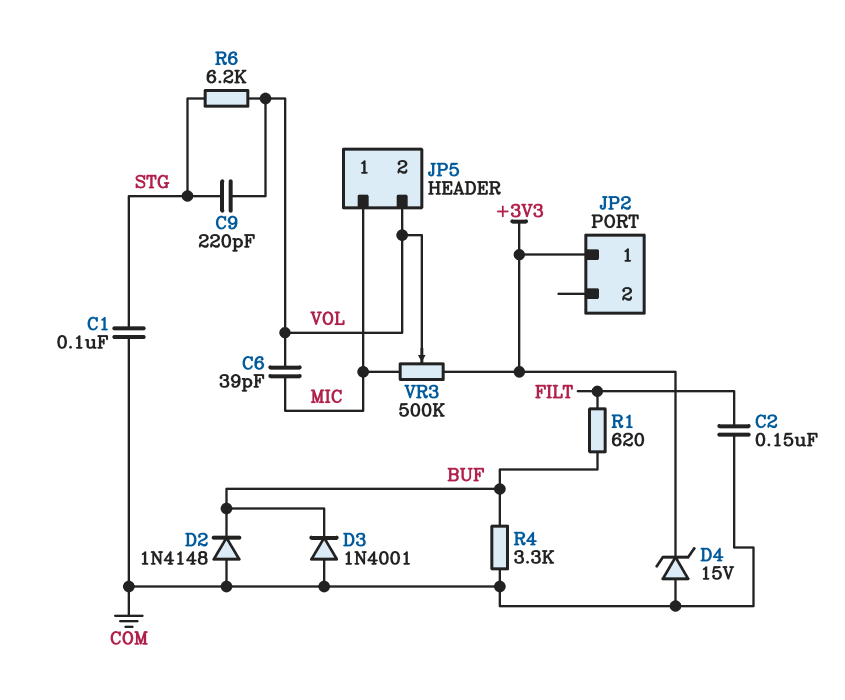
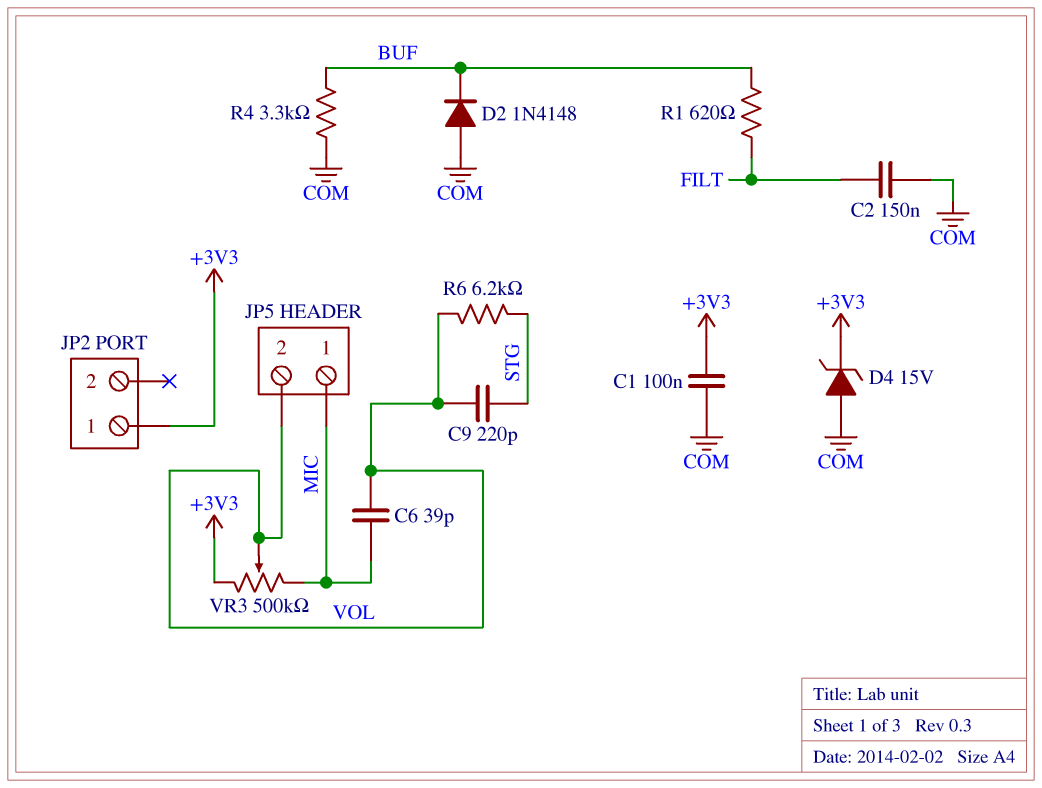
C1: 100nF (COM, STG) -> 100nF (+3V3, COM)
D3: diode 1N4001 (A COM, K BUF) -> none

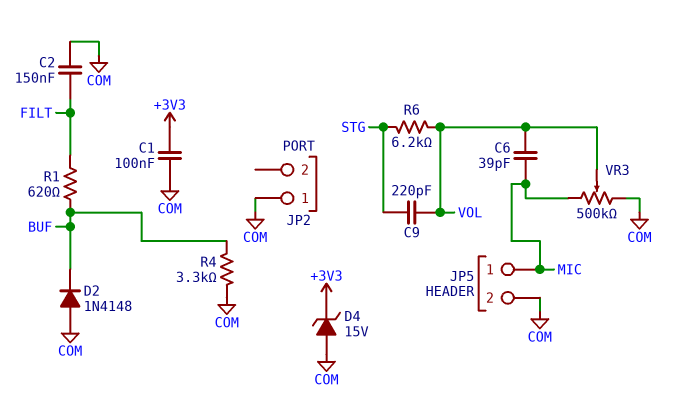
JP2 pin 1: +3V3 -> COM
JP5 pin 2: VOL -> COM
VR3: 500k (+3V3, MIC, wiper VOL) -> 500k (COM, MIC, wiper VOL)

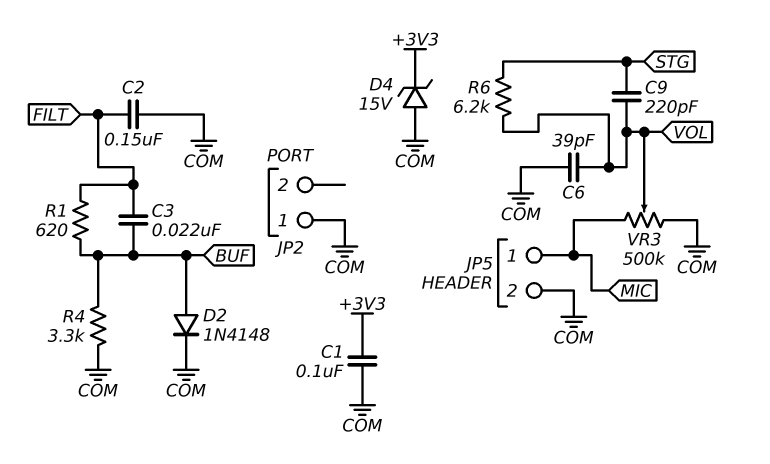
C3: none -> 22nF (BUF, FILT)
C6: 39pF (MIC, VOL) -> 39pF (COM, VOL)
D2: diode 1N4148 (A COM, K BUF) -> diode 1N4148 (A BUF, K COM)

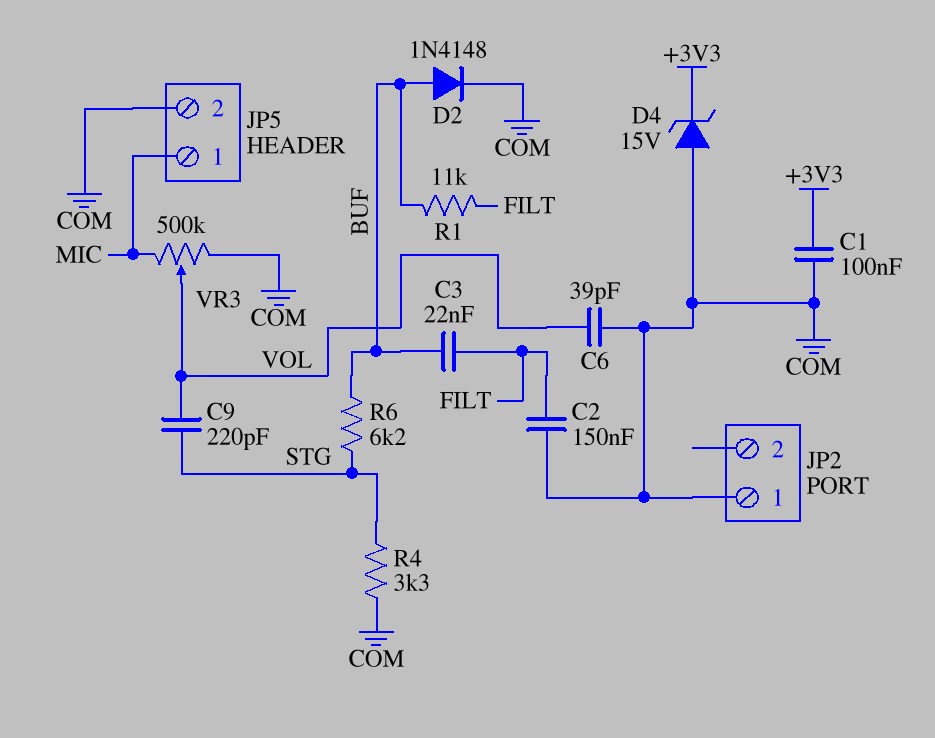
R1: 620 (BUF, FILT) -> 11k (BUF, FILT)
R4: 3.3k (BUF, COM) -> 3.3k (COM, STG)
R6: 6.2k (STG, VOL) -> 6.2k (BUF, STG)

